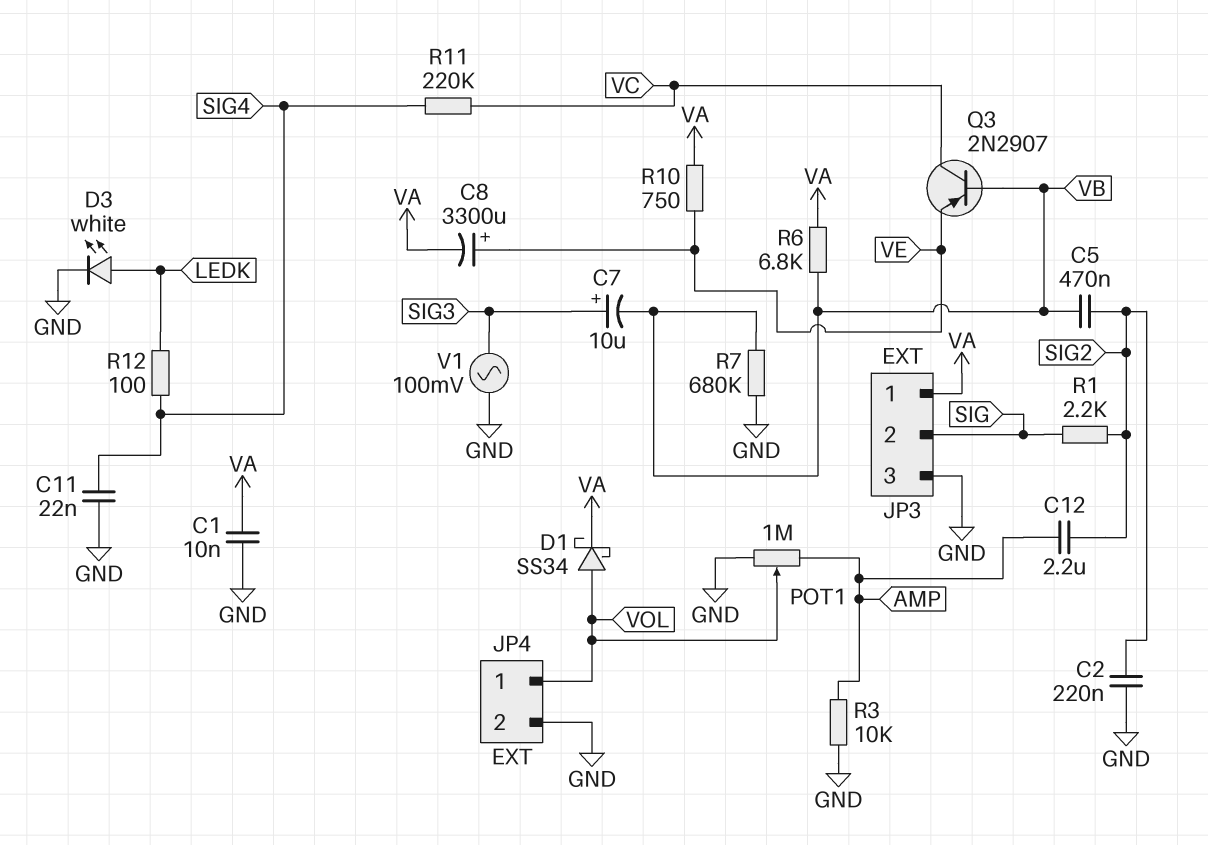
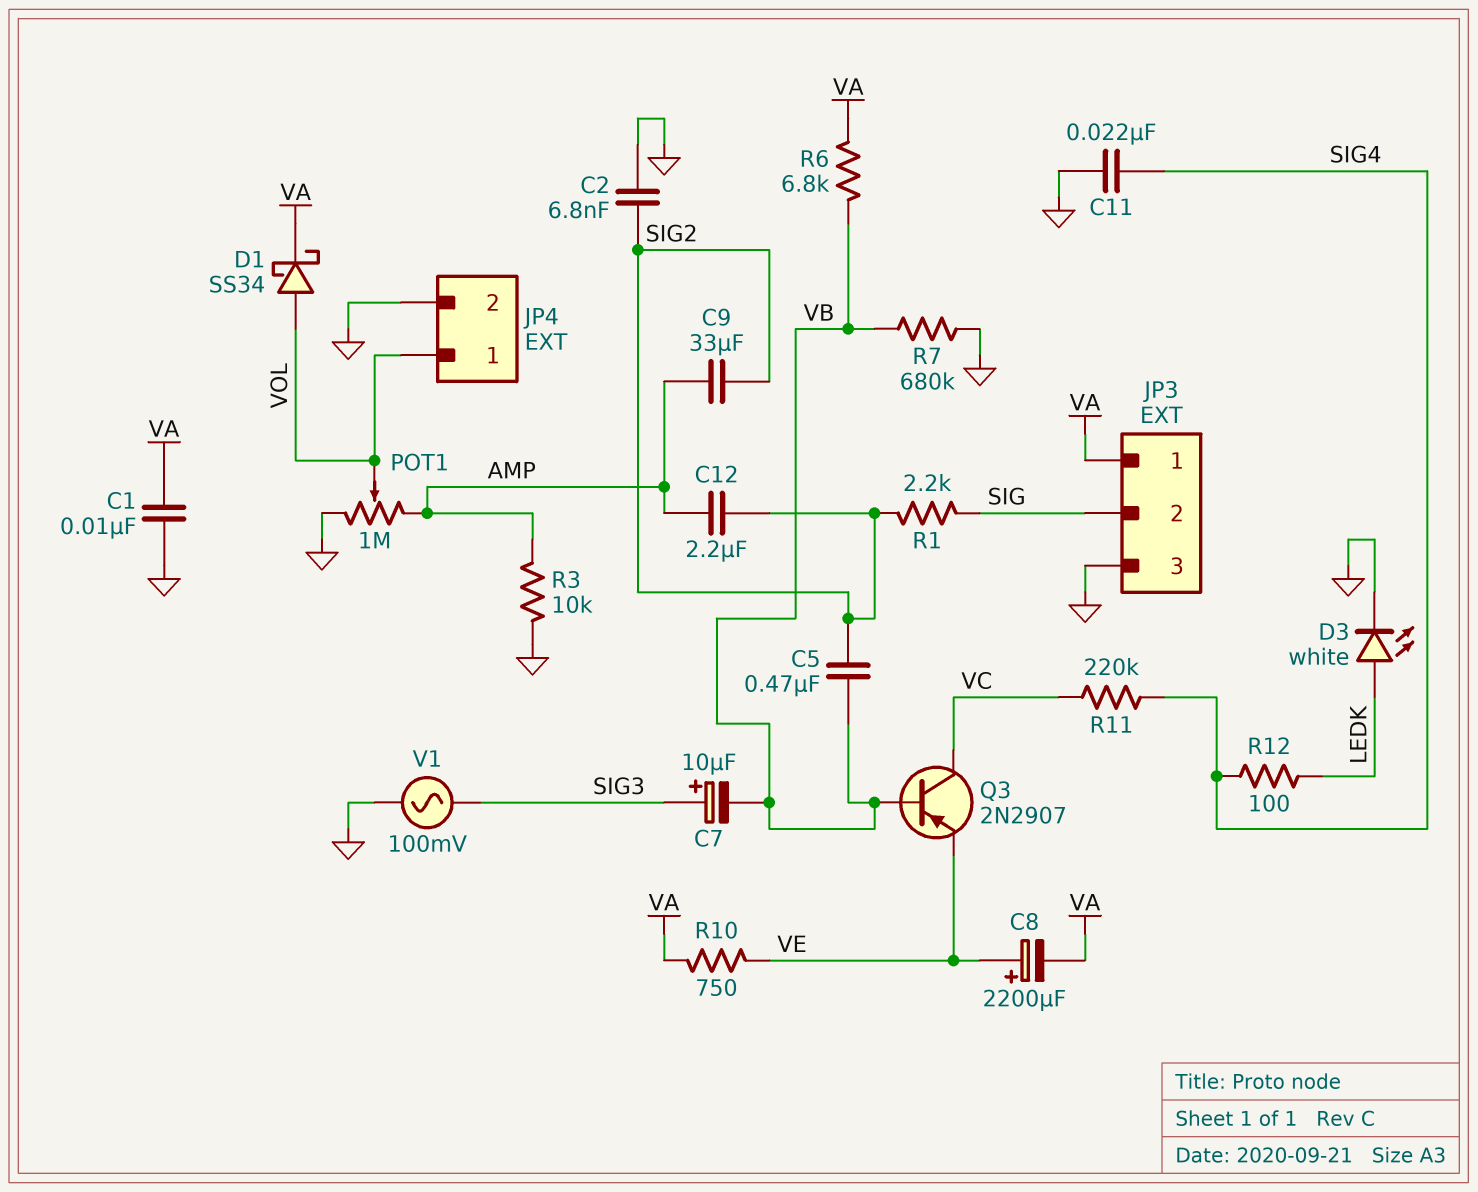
C2: 220nF (GND, SIG2) -> 6.8nF (GND, SIG2)
C8: 3300uF (plus VE, minus VA) -> 2200uF (plus VE, minus VA)
C9: none -> 33uF (AMP, SIG2)

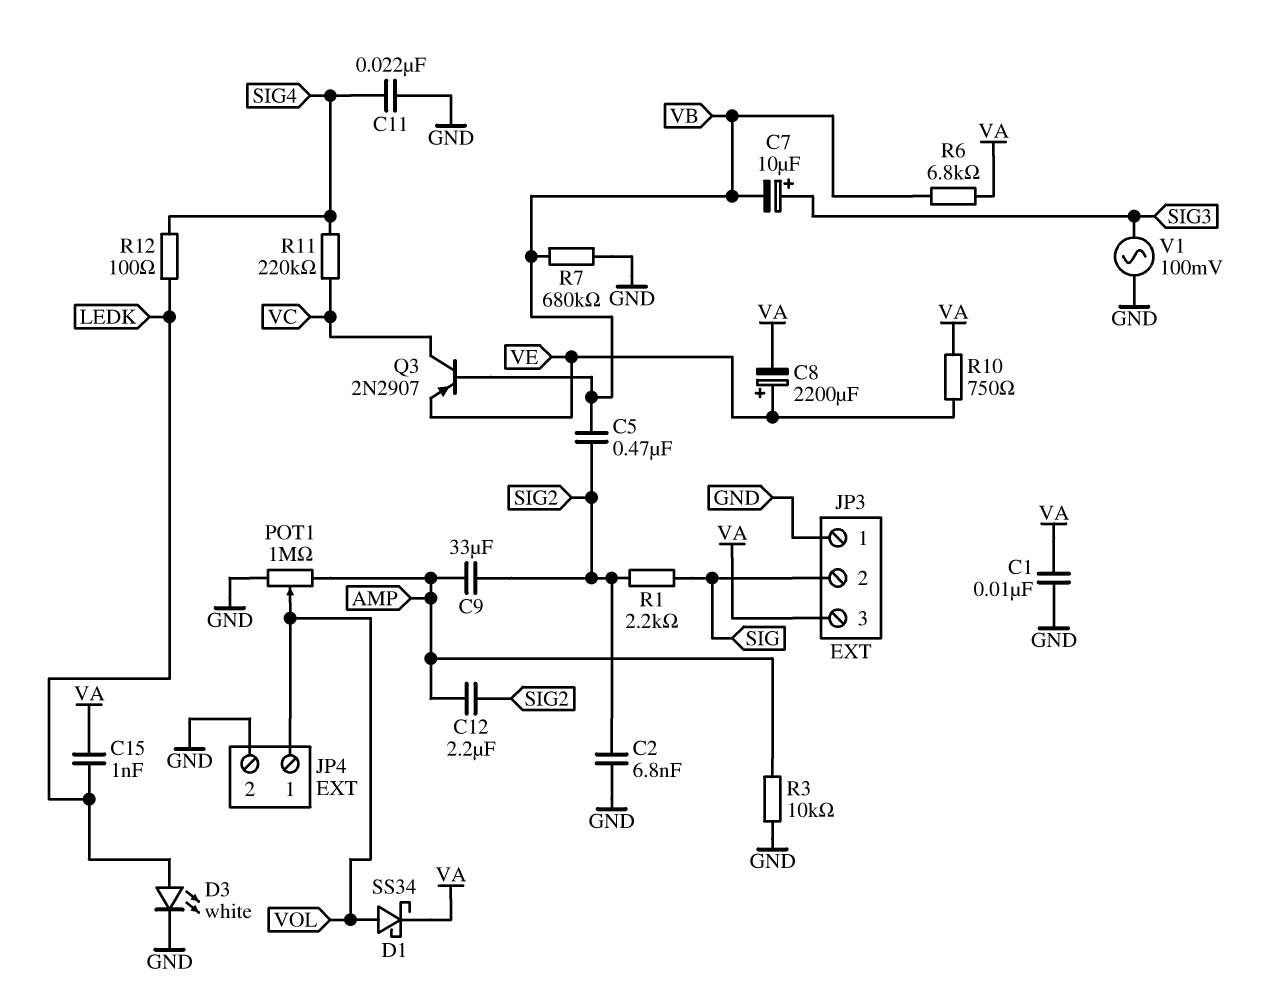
C15: none -> 1nF (LEDK, VA)
JP3 pin 1: VA -> GND
JP3 pin 3: GND -> VA

